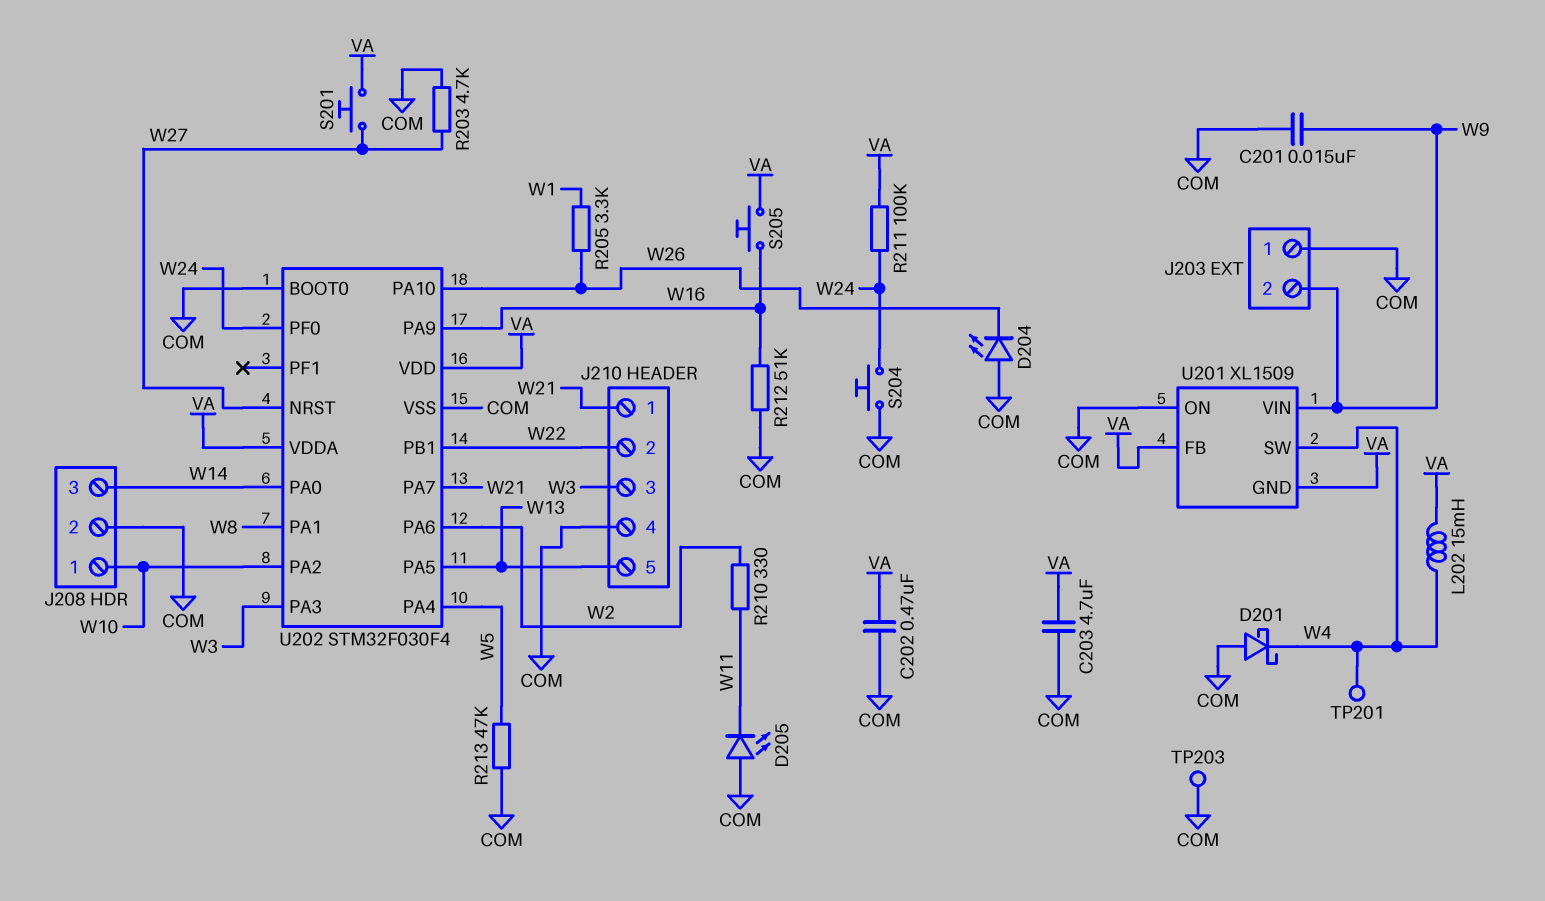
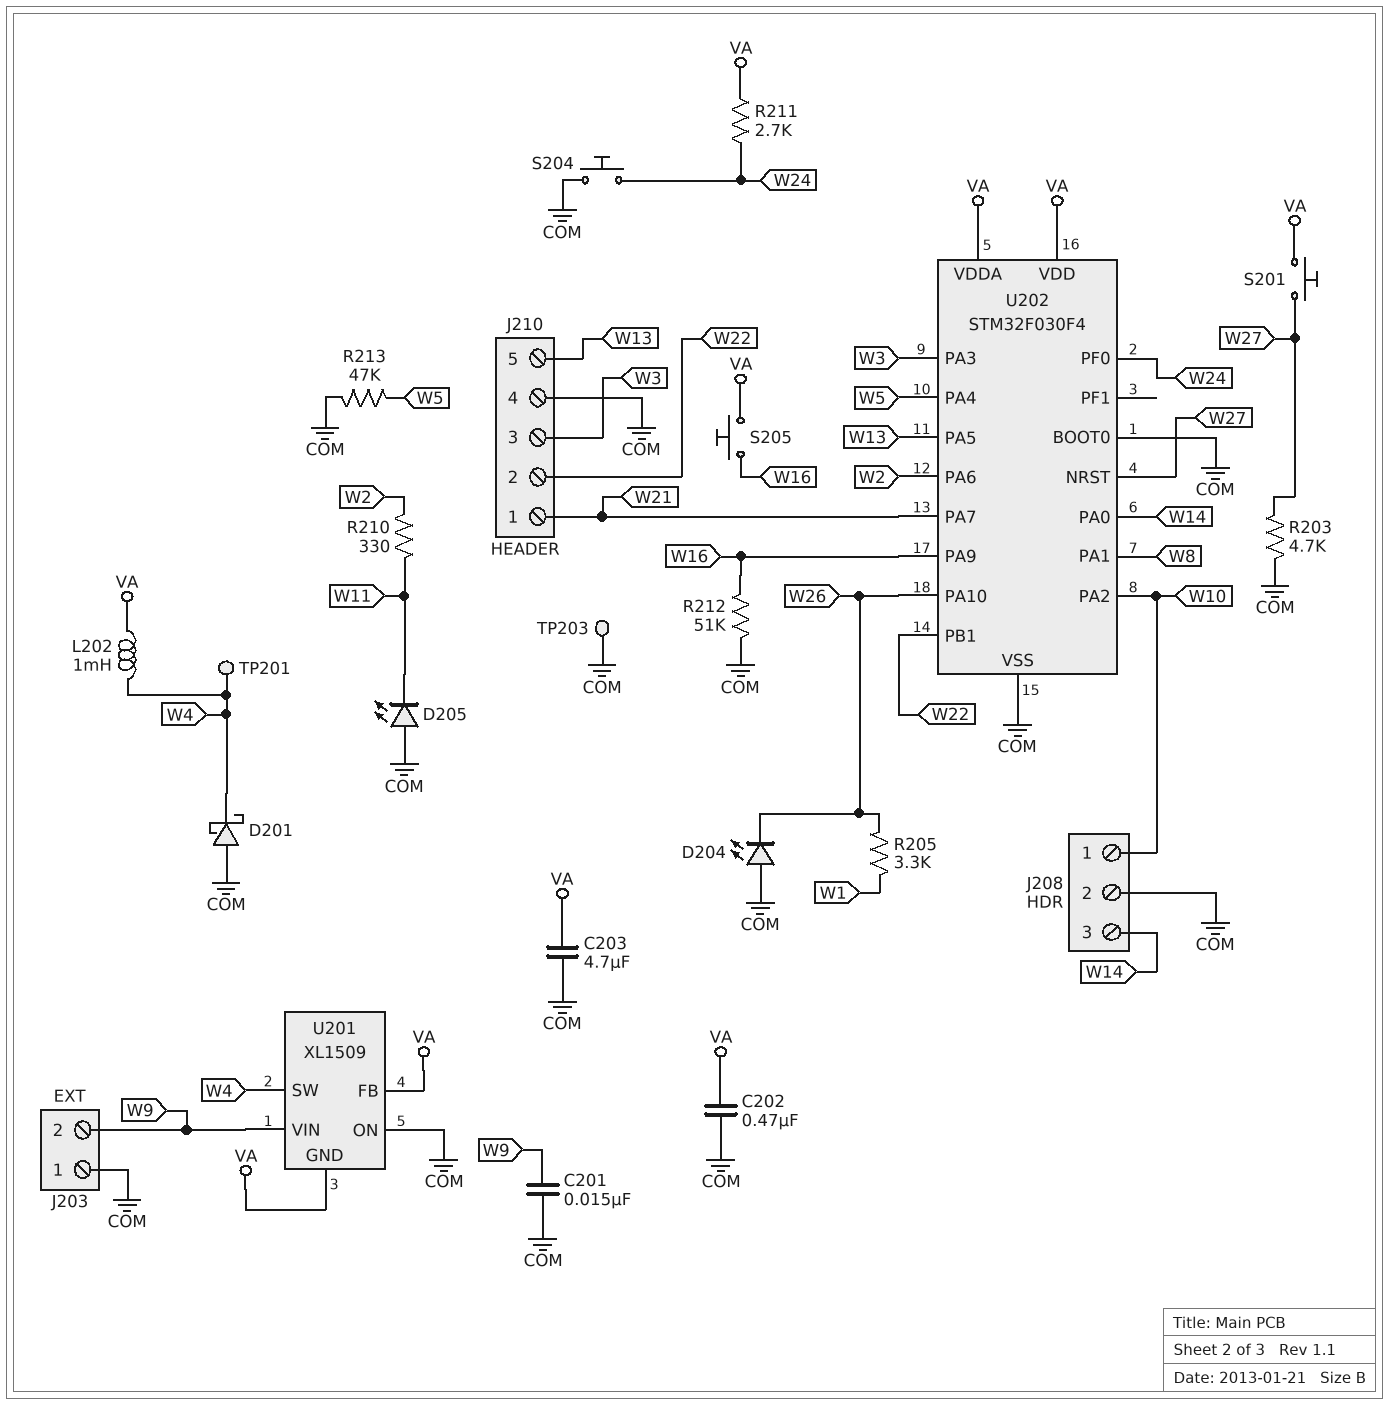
L202: 15mH (VA, W4) -> 1mH (VA, W4)
R211: 100k (VA, W24) -> 2.7k (VA, W24)

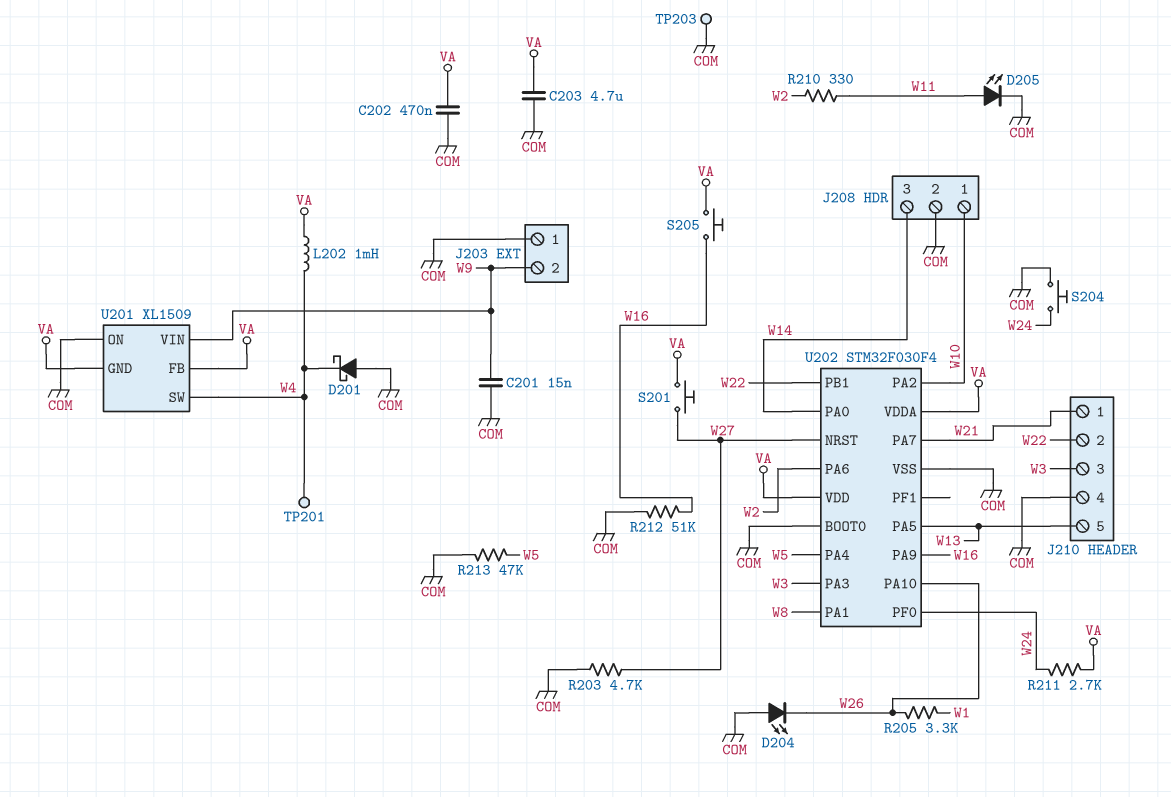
D205: LED (A COM, K W11) -> LED (A W11, K COM)

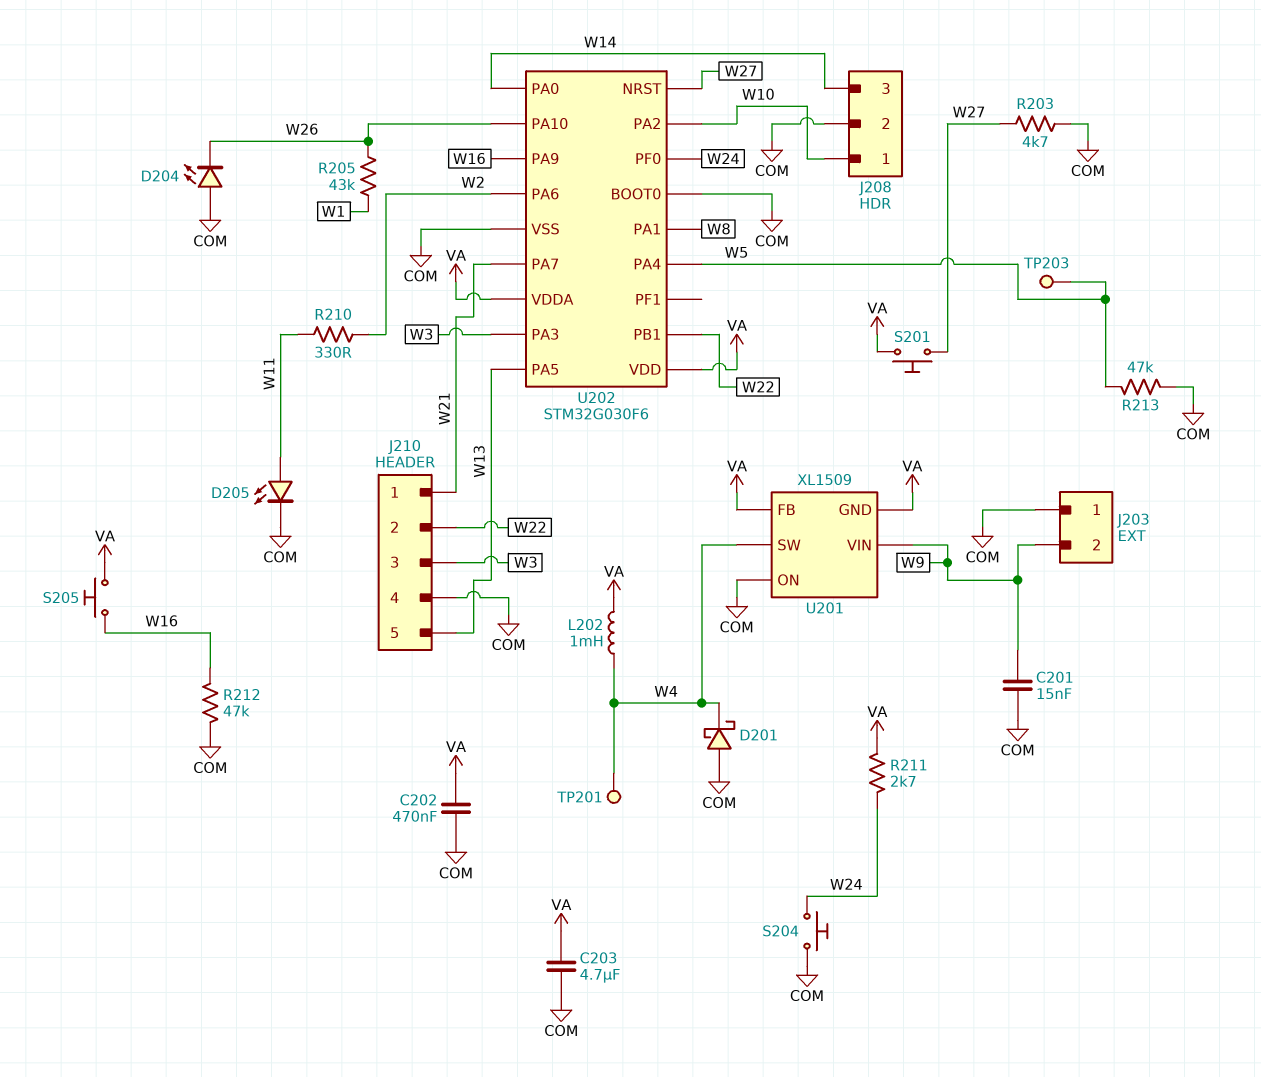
R205: 3.3k (W1, W26) -> 43k (W1, W26)
R212: 51k (COM, W16) -> 47k (COM, W16)
TP203: test point (COM) -> test point (W5)
U202: STM32F030F4 -> STM32G030F6

